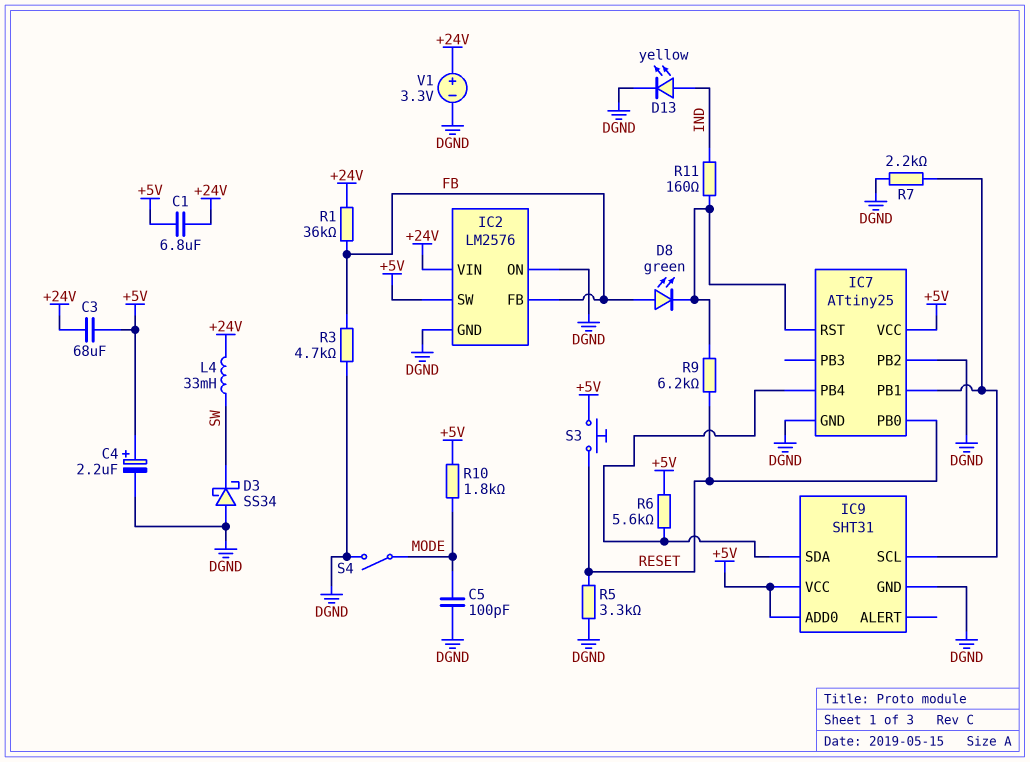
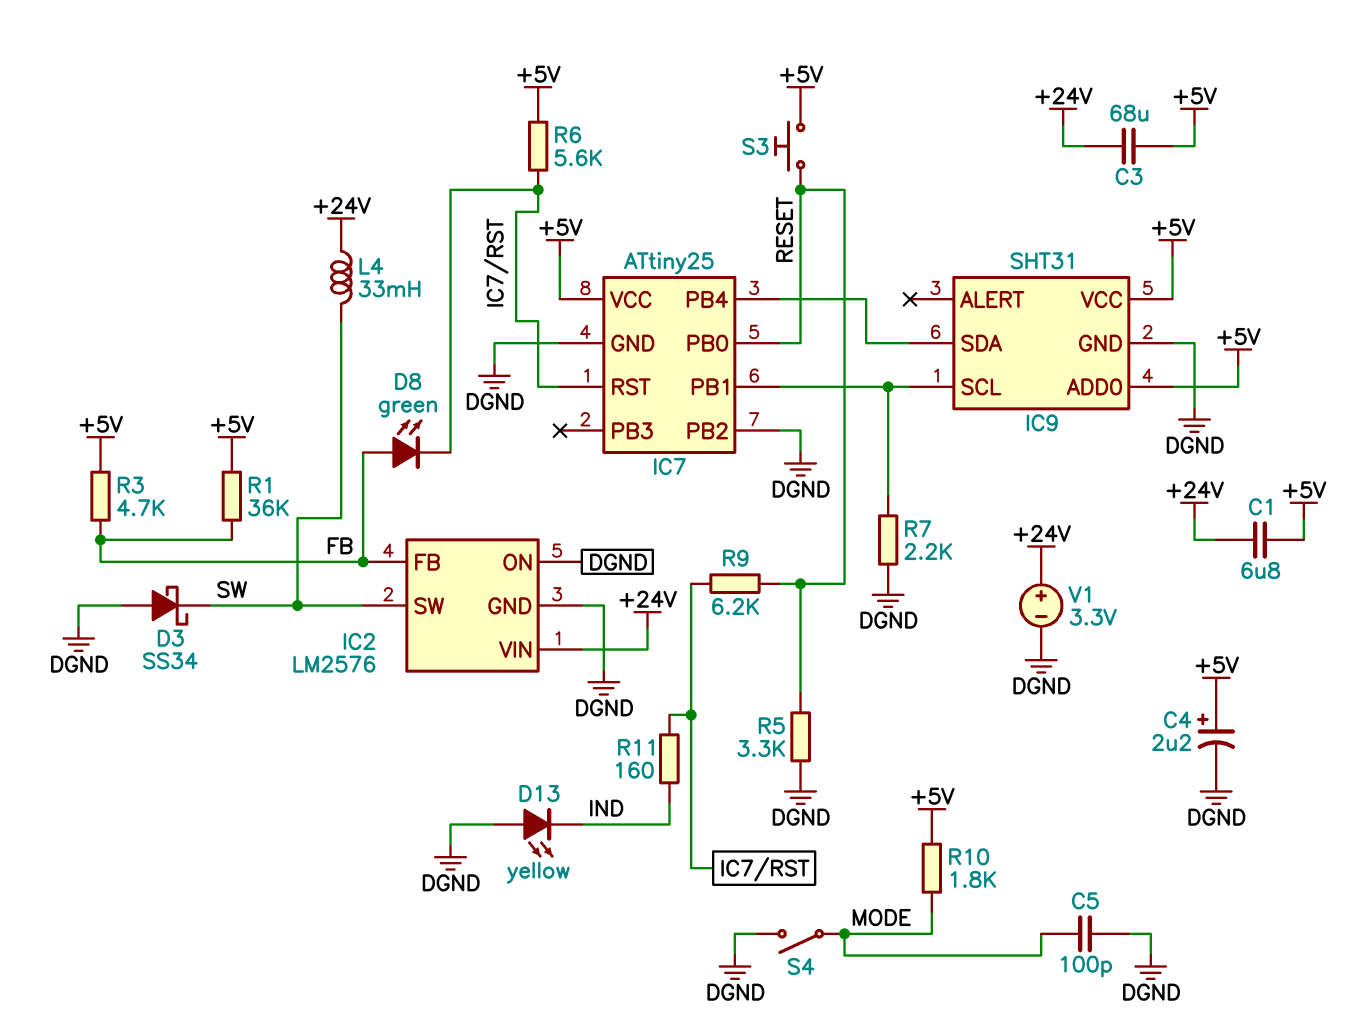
D13: LED yellow (A IND, K DGND) -> LED yellow (A DGND, K IND)
IC2 pin SW: +5V -> SW
R1: 36k (+24V, FB) -> 36k (+5V, FB)
R3: 4.7k (DGND, FB) -> 4.7k (+5V, FB)
R6: 5.6k (+5V, IC7/PB4) -> 5.6k (+5V, IC7/RST)

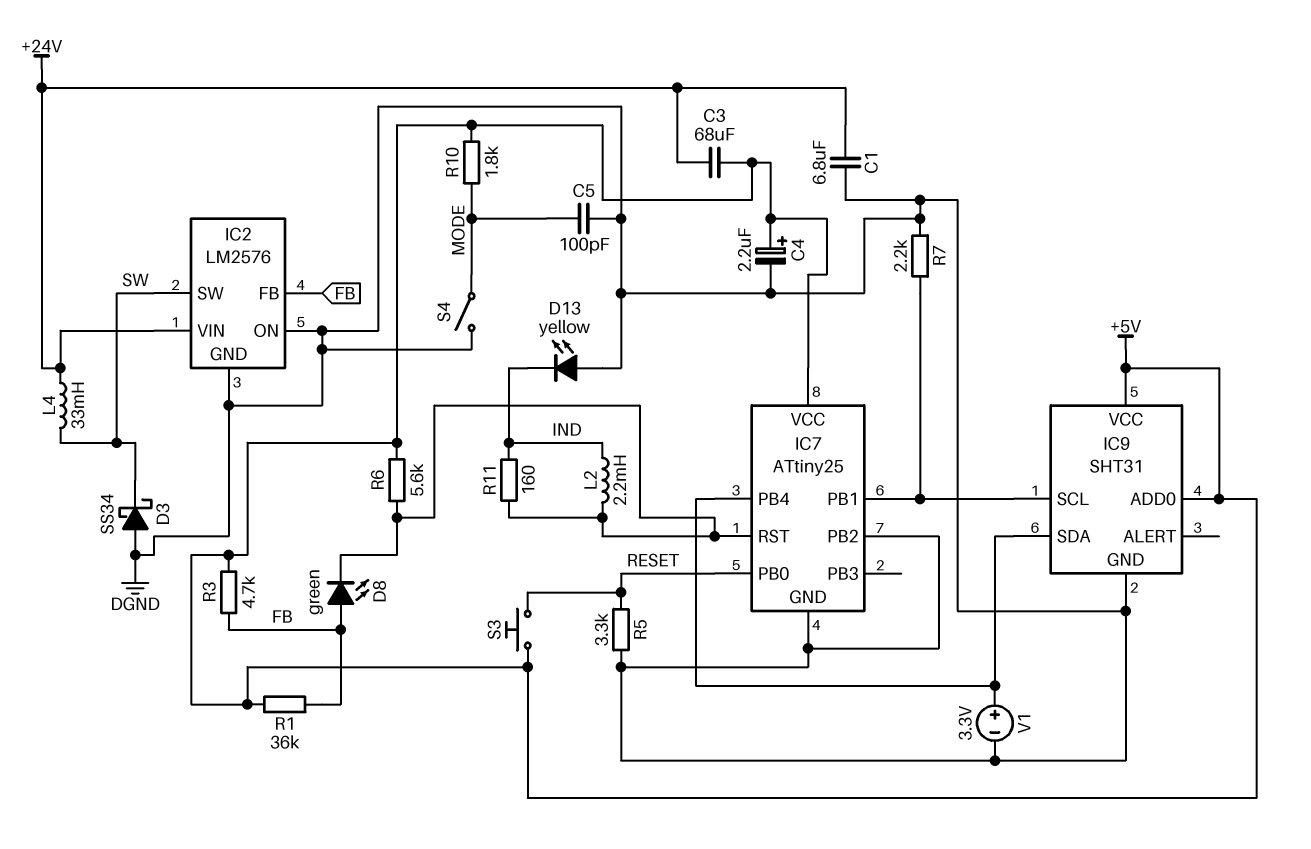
C1: 6.8uF (+5V, +24V) -> 6.8uF (+24V, DGND)
L2: none -> 2.2mH (IC7/RST, IND)
R9: 6.2k (IC7/RST, RESET) -> none
V1: 3.3V (plus +24V, minus DGND) -> 3.3V (plus IC7/PB4, minus DGND)

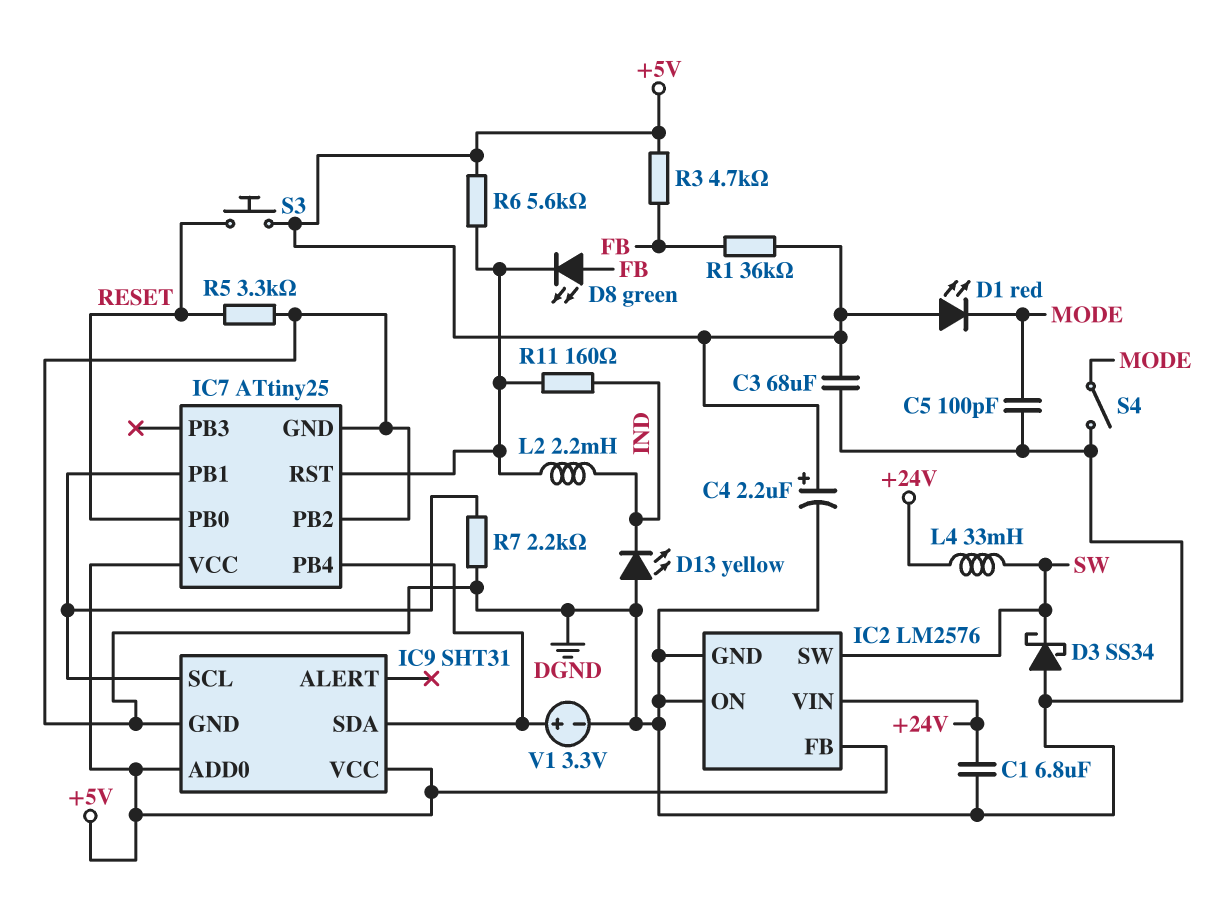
C3: 68uF (+5V, +24V) -> 68uF (+5V, DGND)
D1: none -> LED red (A +5V, K MODE)
IC2 pin FB: FB -> +5V
R10: 1.8k (+5V, MODE) -> none

